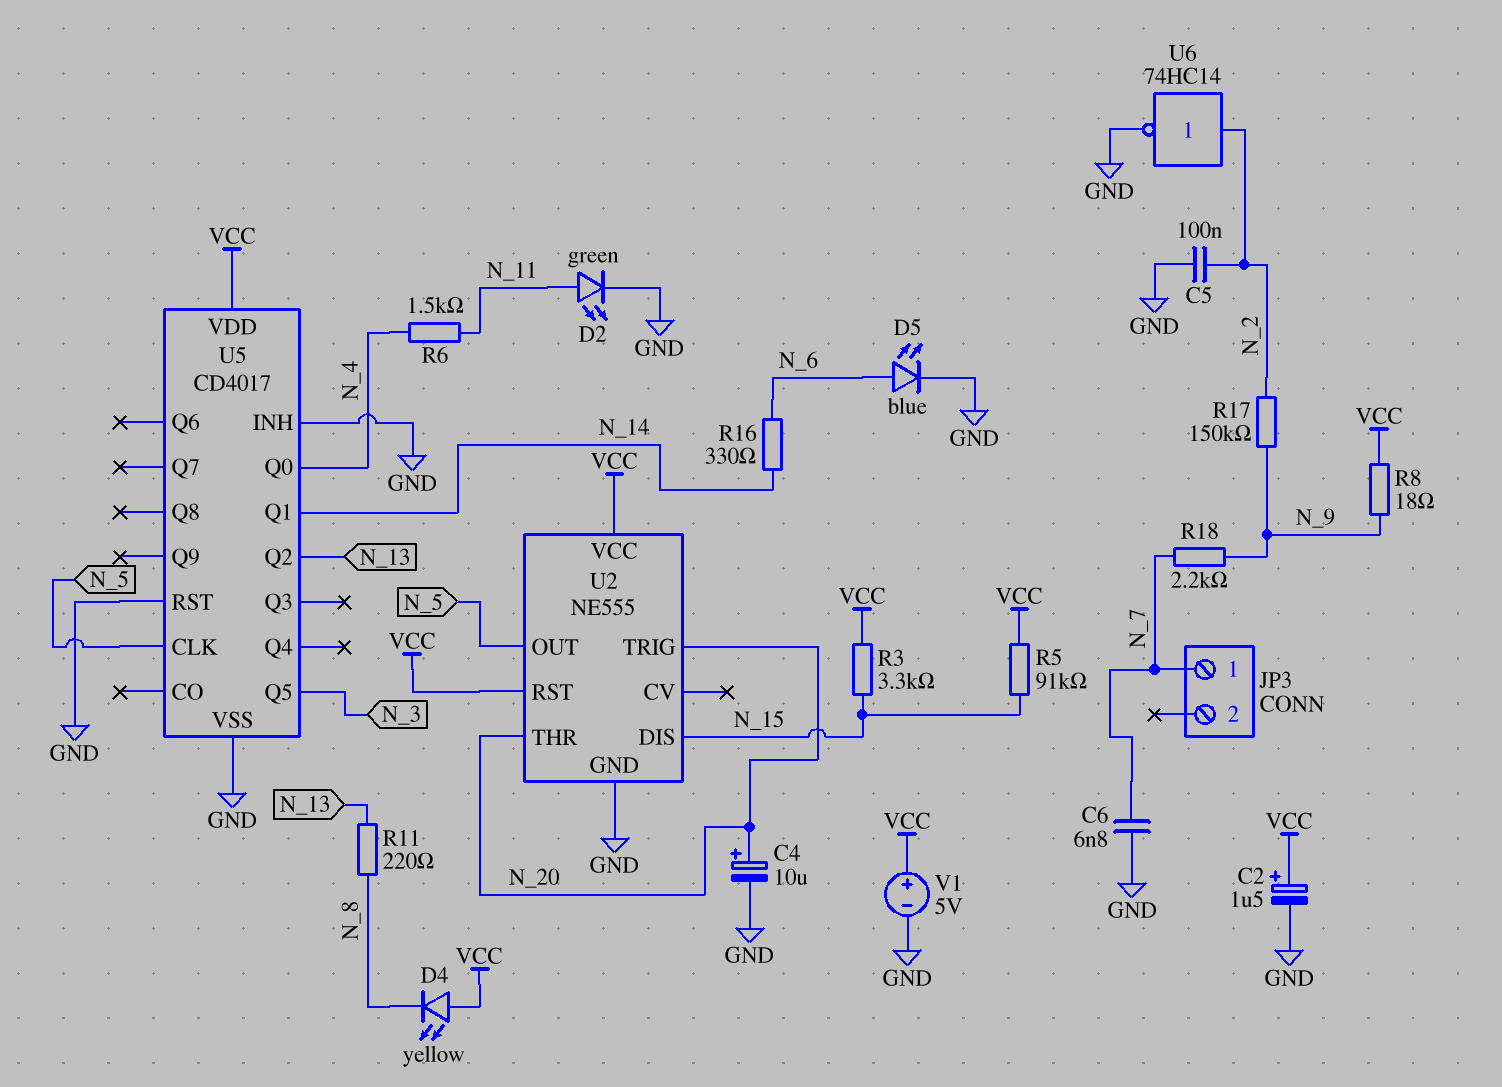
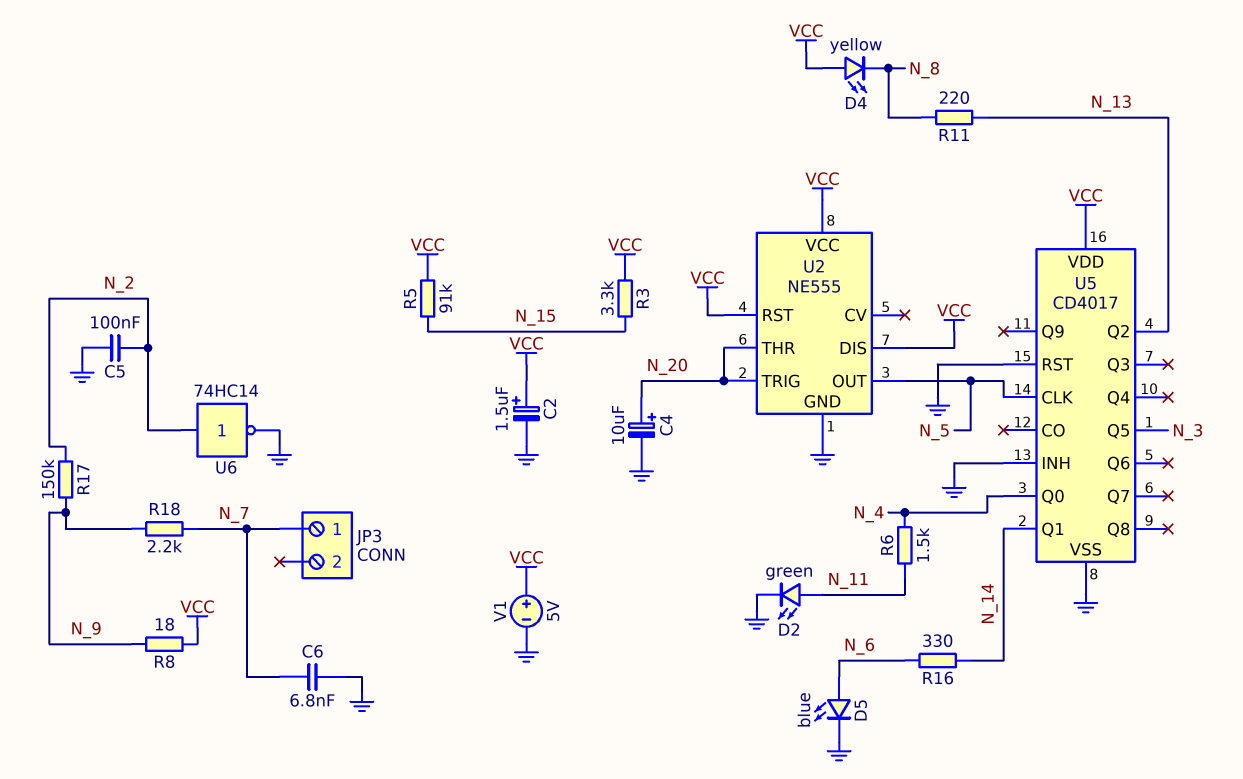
U2 pin DIS: N_15 -> VCC

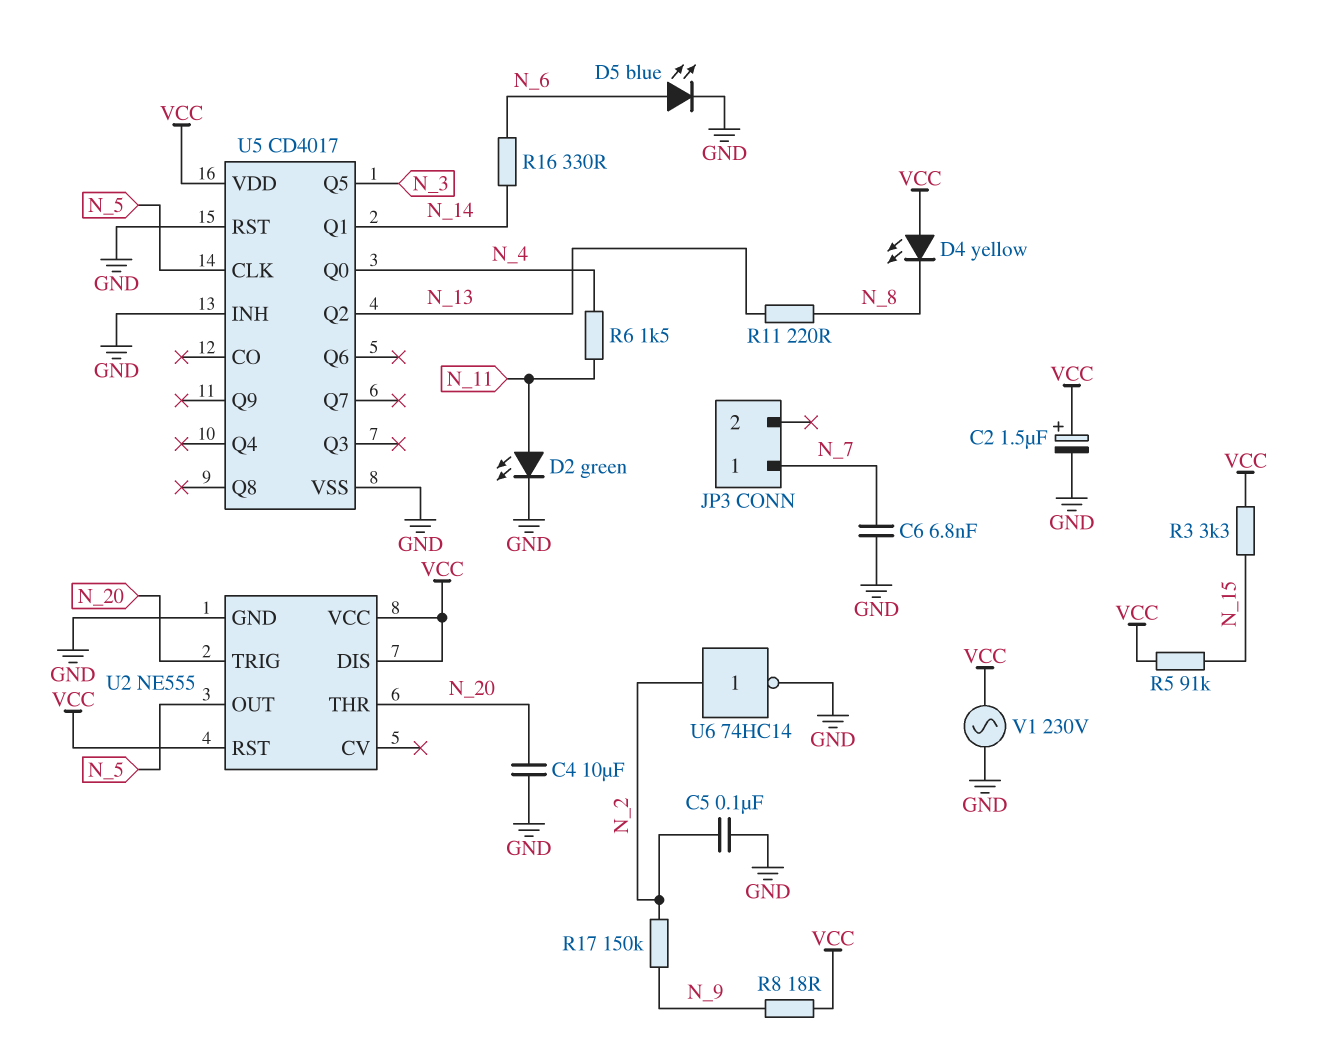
C4: 10uF (plus N_20, minus GND) -> 10uF (GND, N_20)
R18: 2.2k (N_7, N_9) -> none
V1: 5V (plus VCC, minus GND) -> AC 230V (GND, VCC)

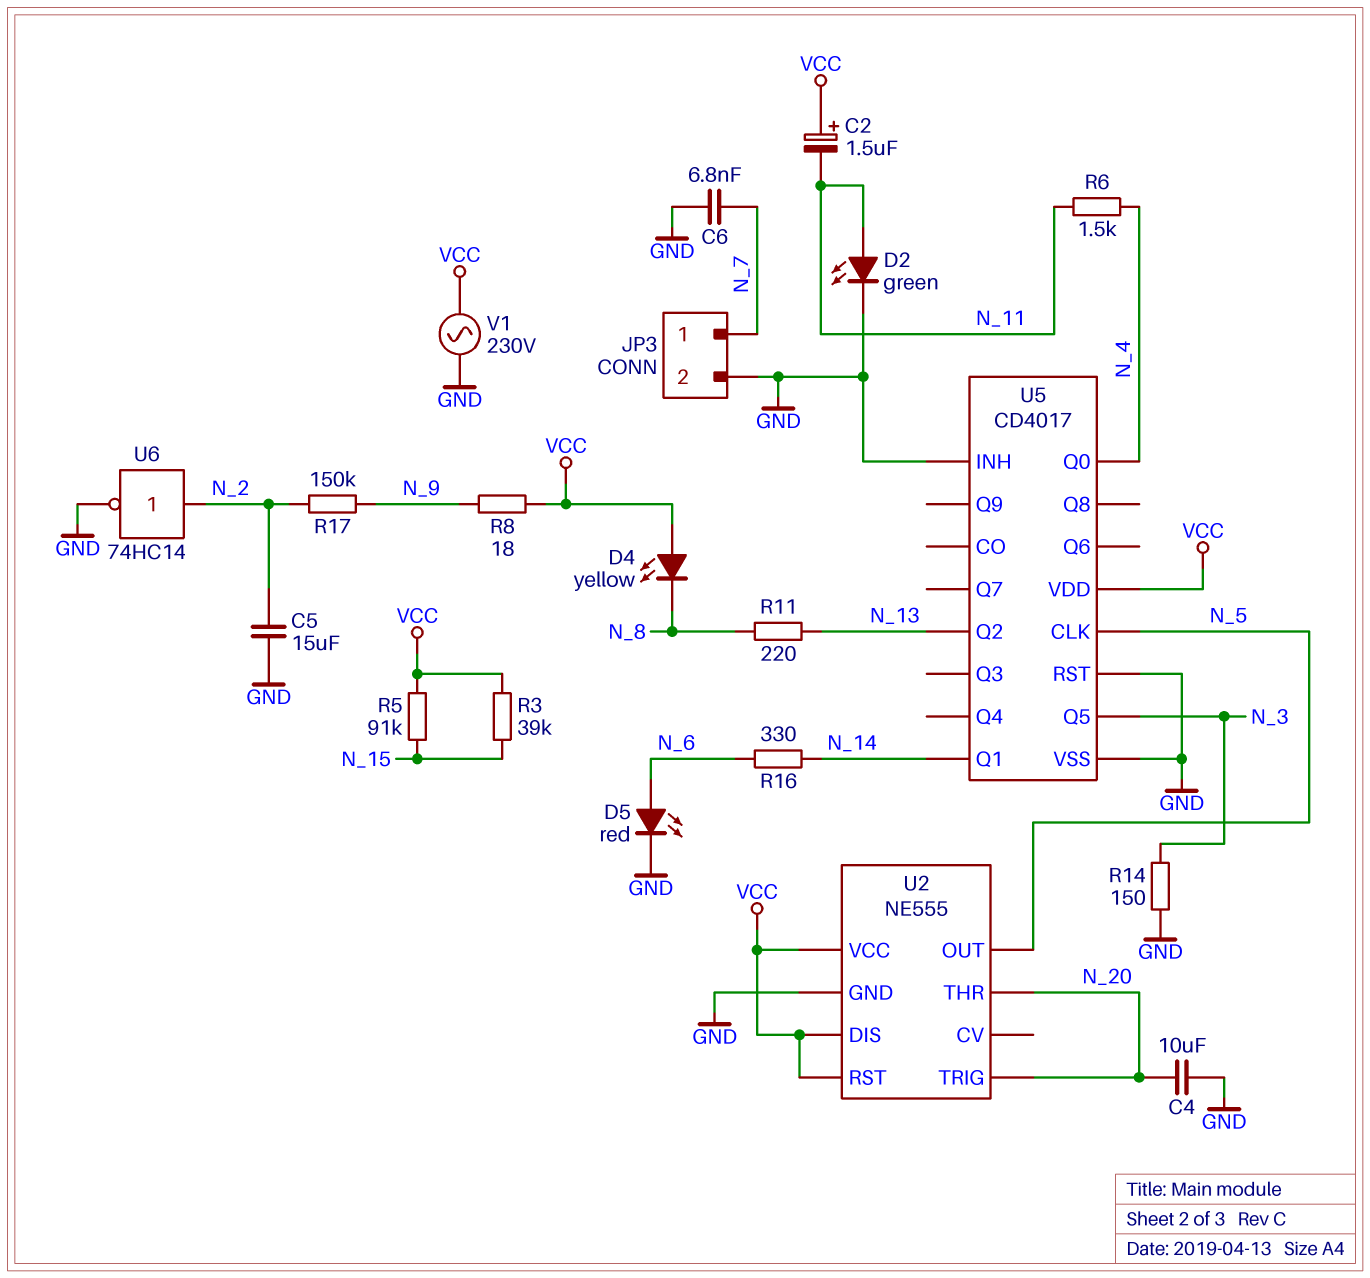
C2: 1.5uF (plus VCC, minus GND) -> 1.5uF (plus VCC, minus N_11)
C5: 100nF (GND, N_2) -> 15uF (GND, N_2)
D5: LED blue (A N_6, K GND) -> LED red (A N_6, K GND)
JP3 pin 2: none -> GND
R3: 3.3k (N_15, VCC) -> 39k (N_15, VCC)
R14: none -> 150 (GND, N_3)

